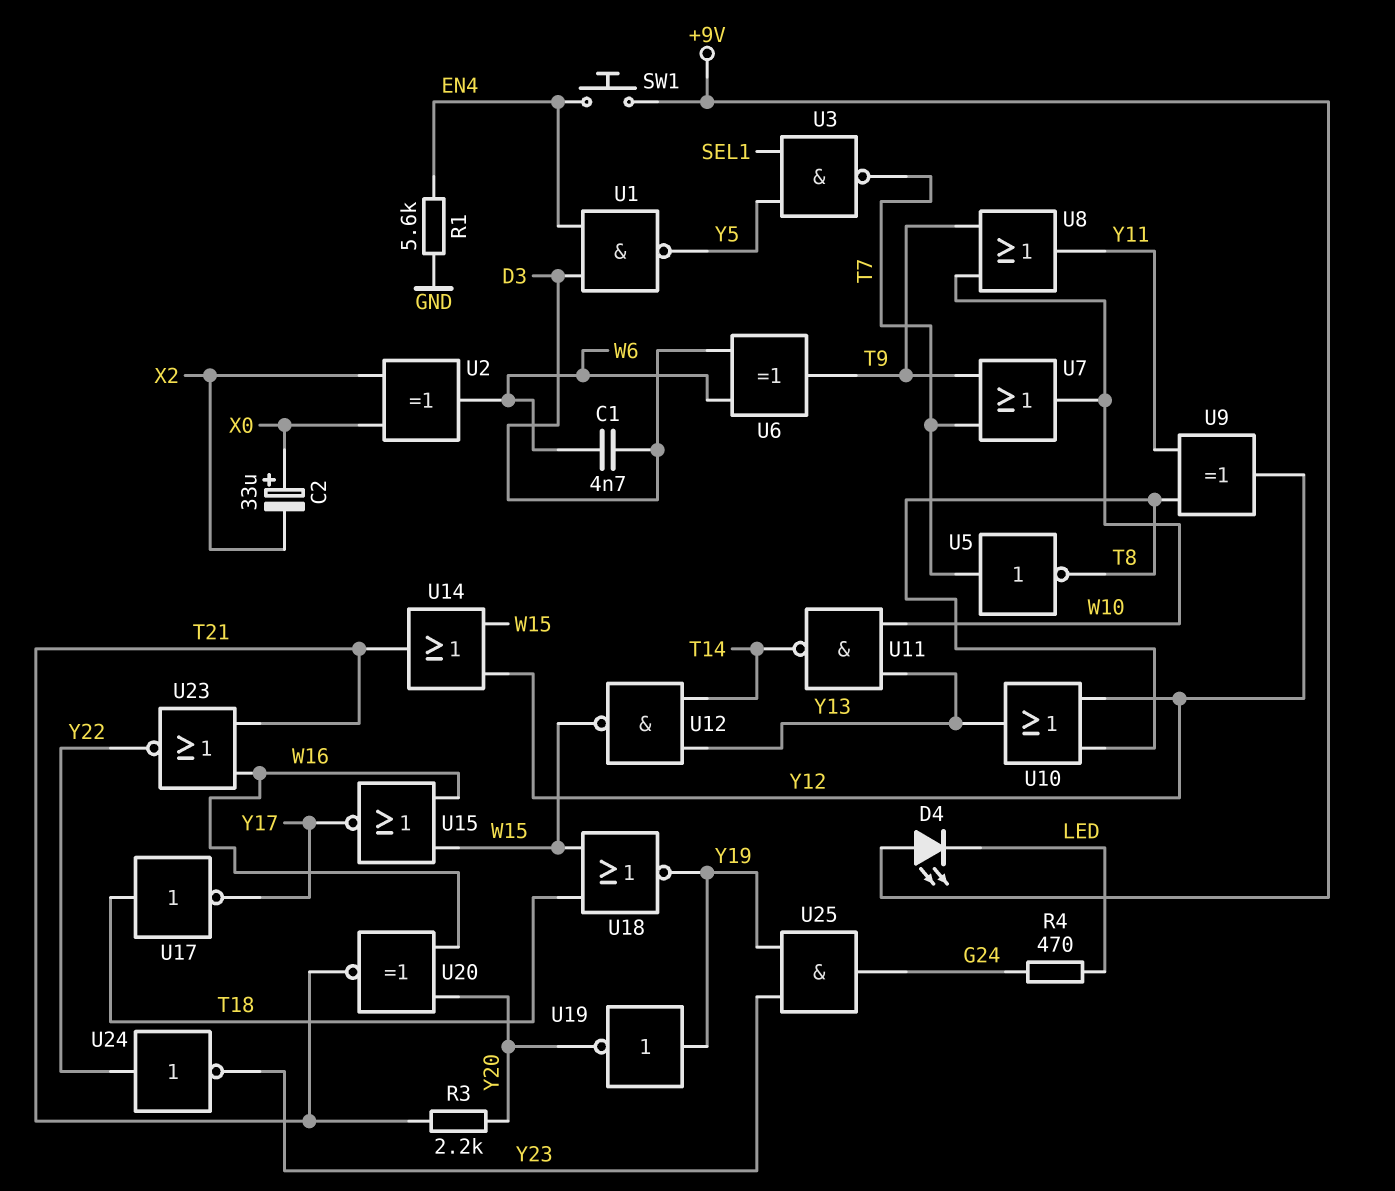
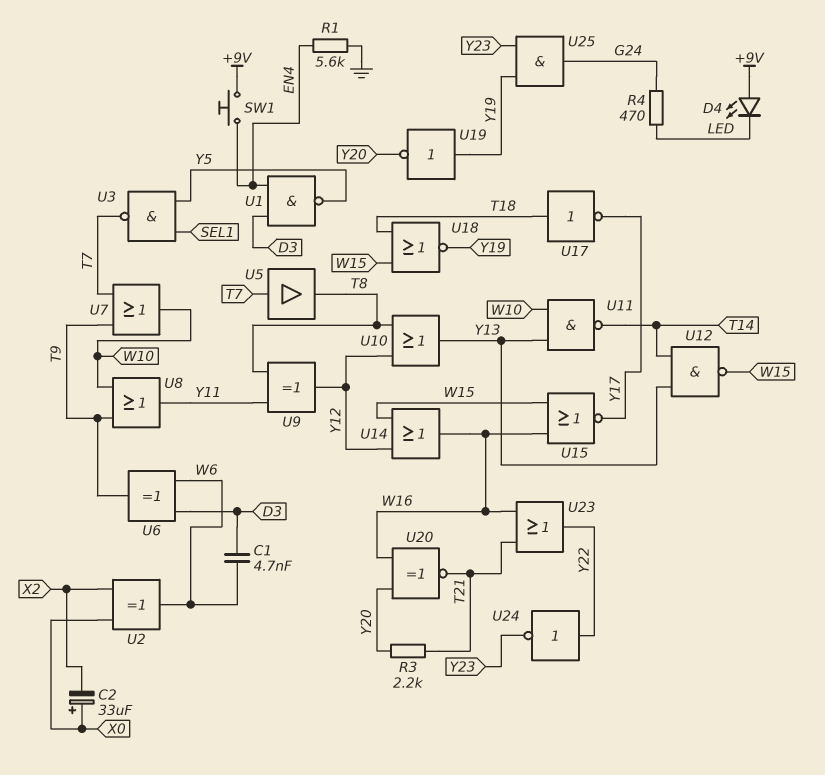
U5: NOT (in T7, out T8) -> buffer (in T7, out T8)
U14: OR (in W15, in Y12, out T21) -> OR (in W15, in Y12, out W16)
U23: NOR (in T21, in W16, out Y22) -> OR (in T21, in W16, out Y22)

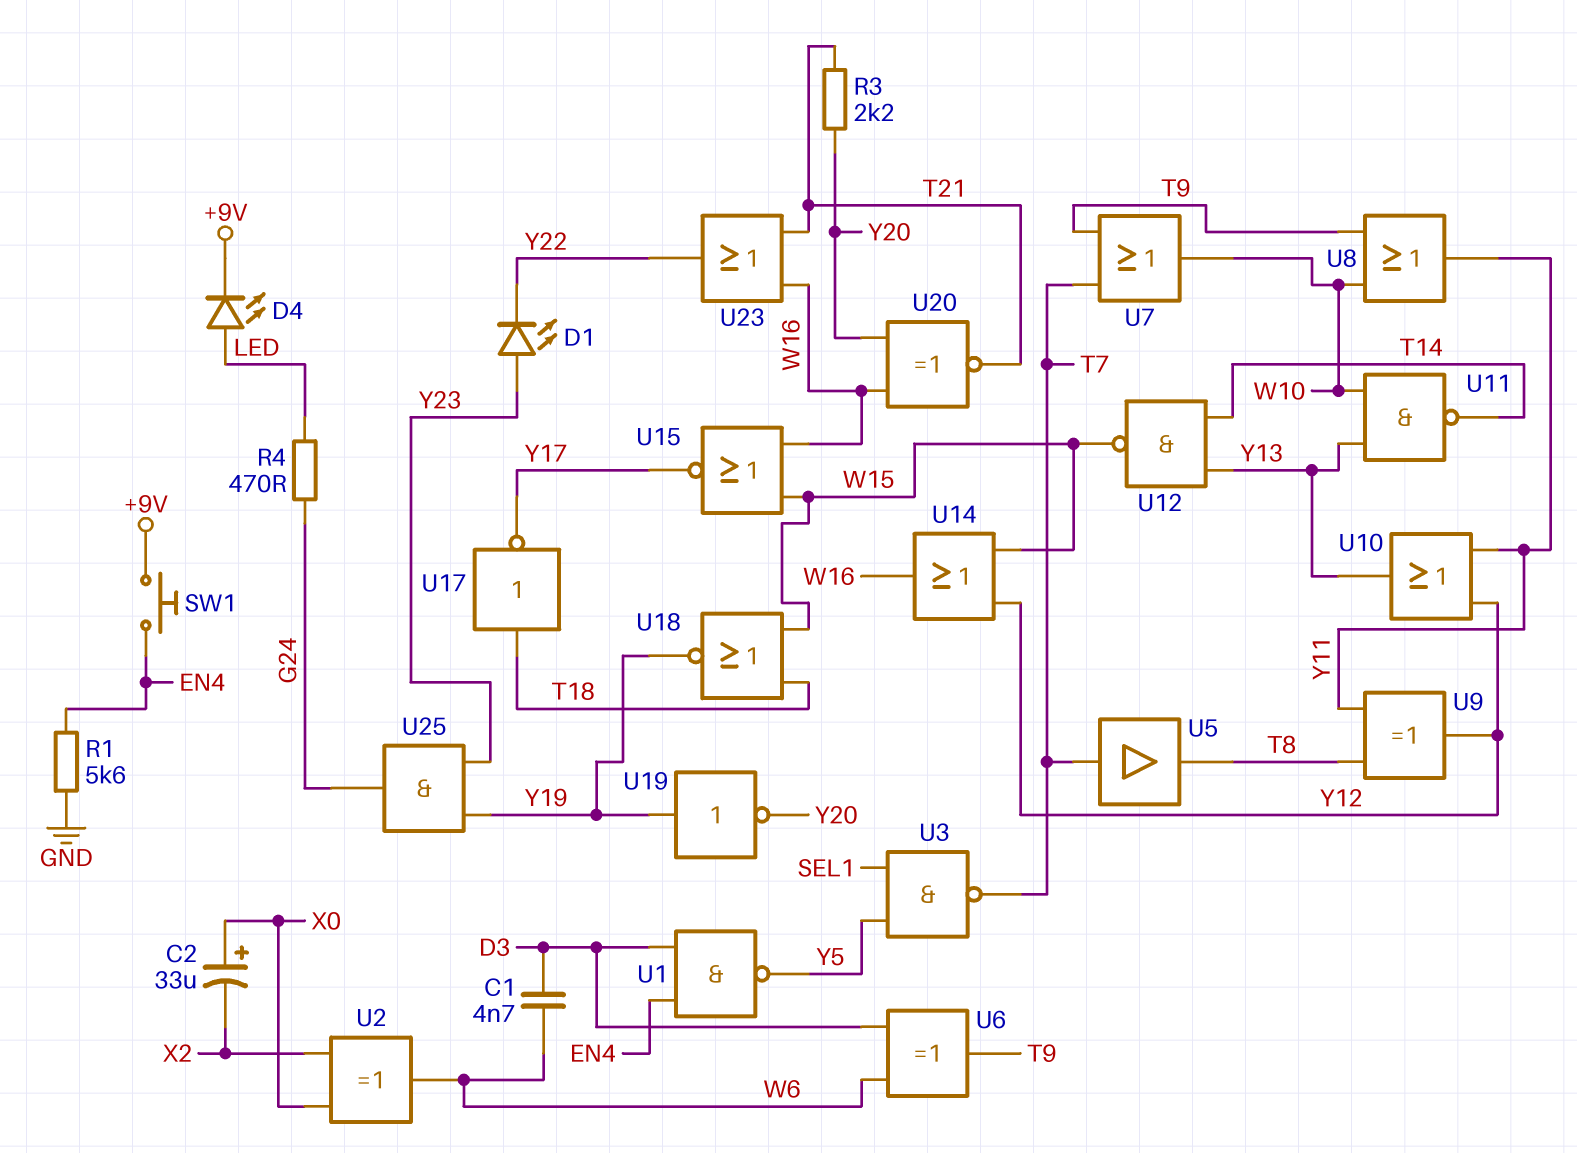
D1: none -> LED (A Y23, K Y22)
D4: LED (A +9V, K LED) -> LED (A LED, K +9V)
U10: OR (in T8, in Y12, out Y13) -> OR (in Y11, in Y12, out Y13)
U24: NOT (in Y22, out Y23) -> none

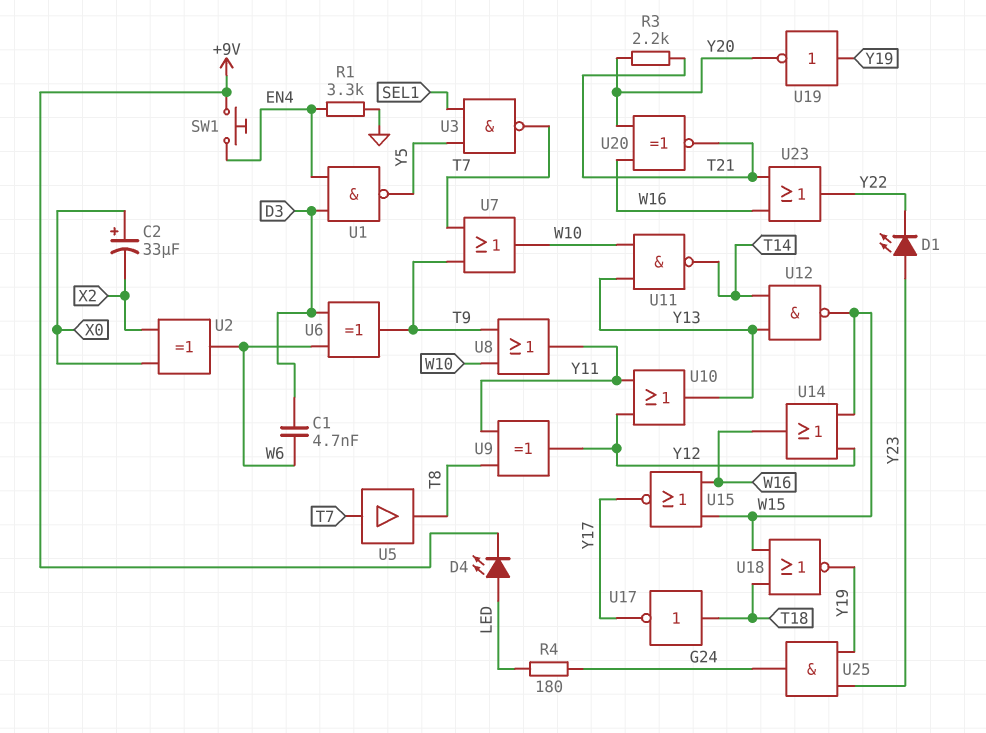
R1: 5.6k (EN4, GND) -> 3.3k (EN4, GND)
R4: 470 (G24, LED) -> 180 (G24, LED)

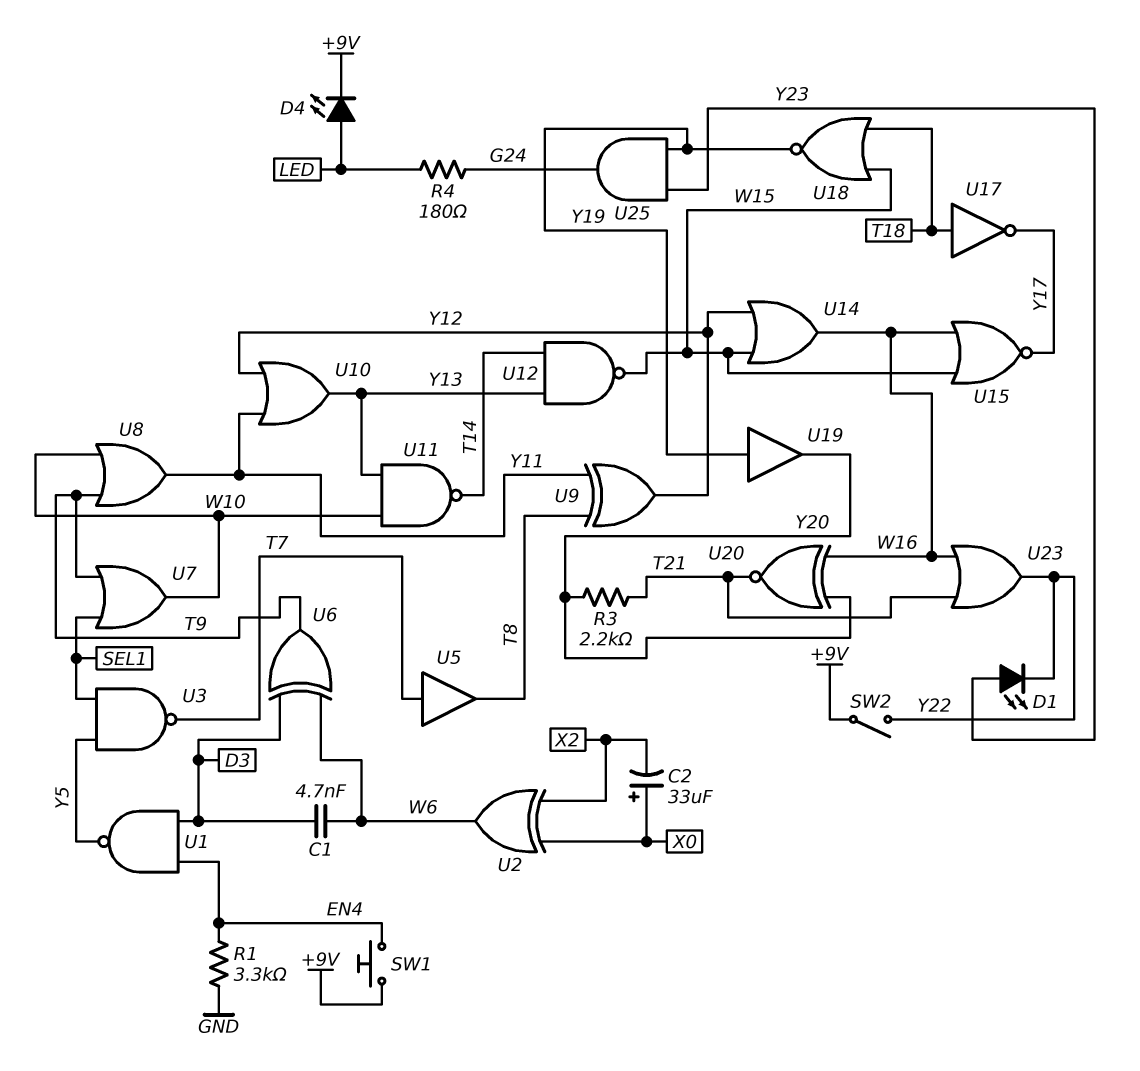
SW2: none -> switch (+9V, Y22)
U7: OR (in T7, in T9, out W10) -> OR (in SEL1, in T9, out W10)
U19: NOT (in Y19, out Y20) -> buffer (in Y19, out Y20)

